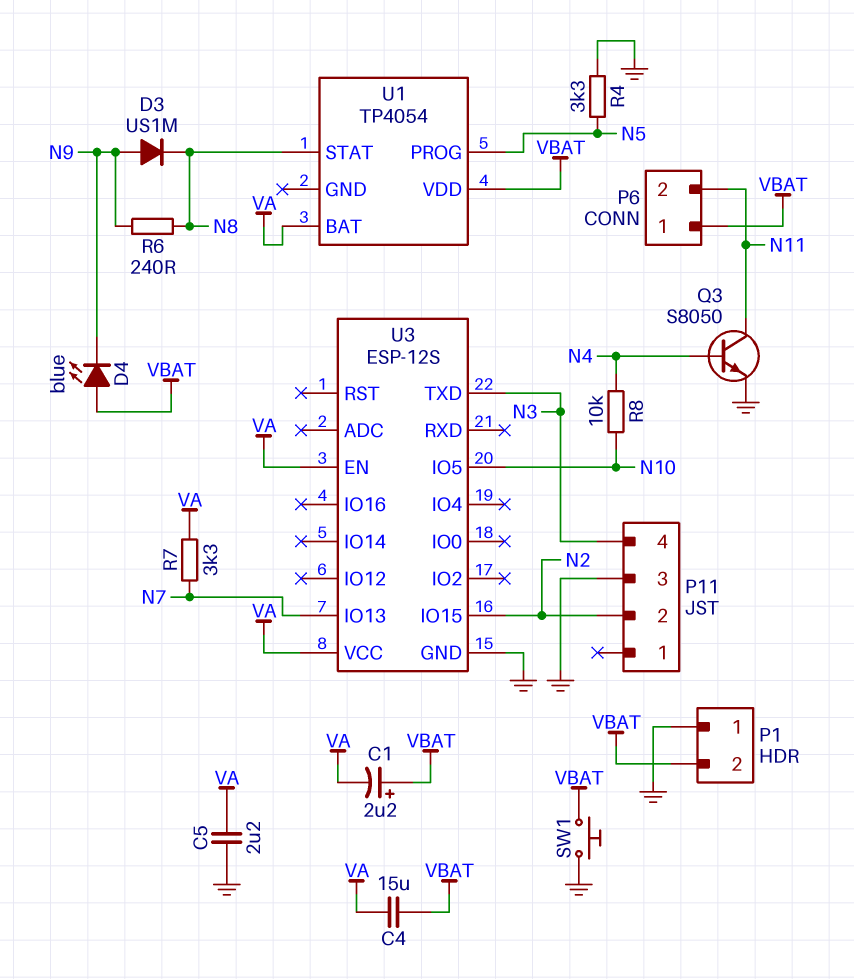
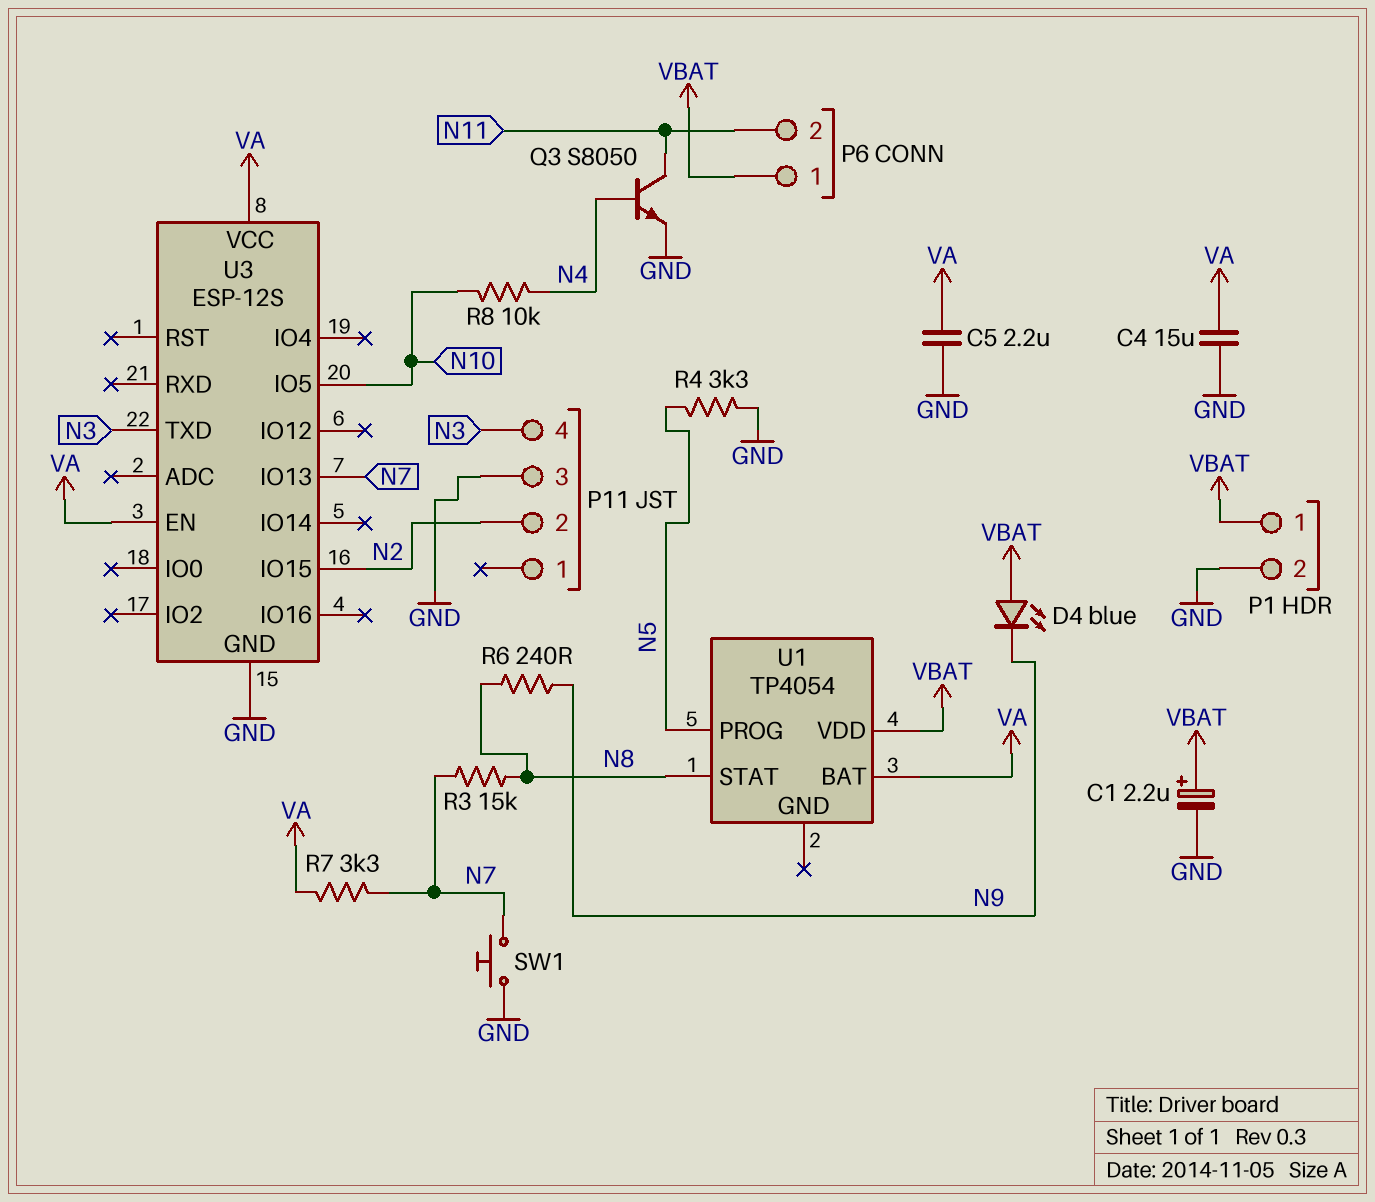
C1: 2.2uF (plus VBAT, minus VA) -> 2.2uF (plus VBAT, minus GND)
C4: 15uF (VA, VBAT) -> 15uF (GND, VA)
D3: diode US1M (A N9, K N8) -> none
P1 pin 1: GND -> VBAT
P1 pin 2: VBAT -> GND
R3: none -> 15k (N7, N8)
SW1: button (GND, VBAT) -> button (GND, N7)

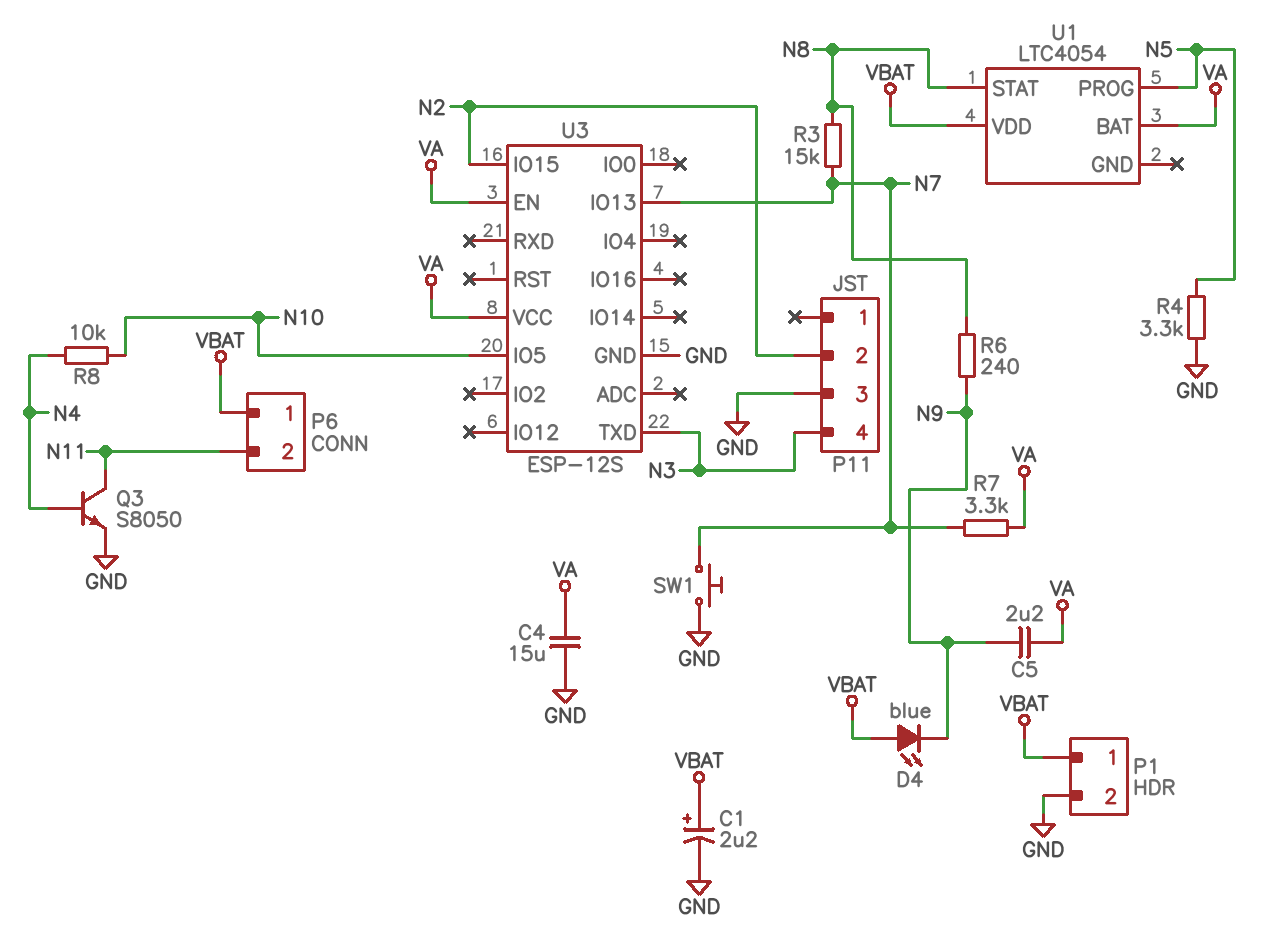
C5: 2.2uF (GND, VA) -> 2.2uF (N9, VA)
U1: TP4054 -> LTC4054

